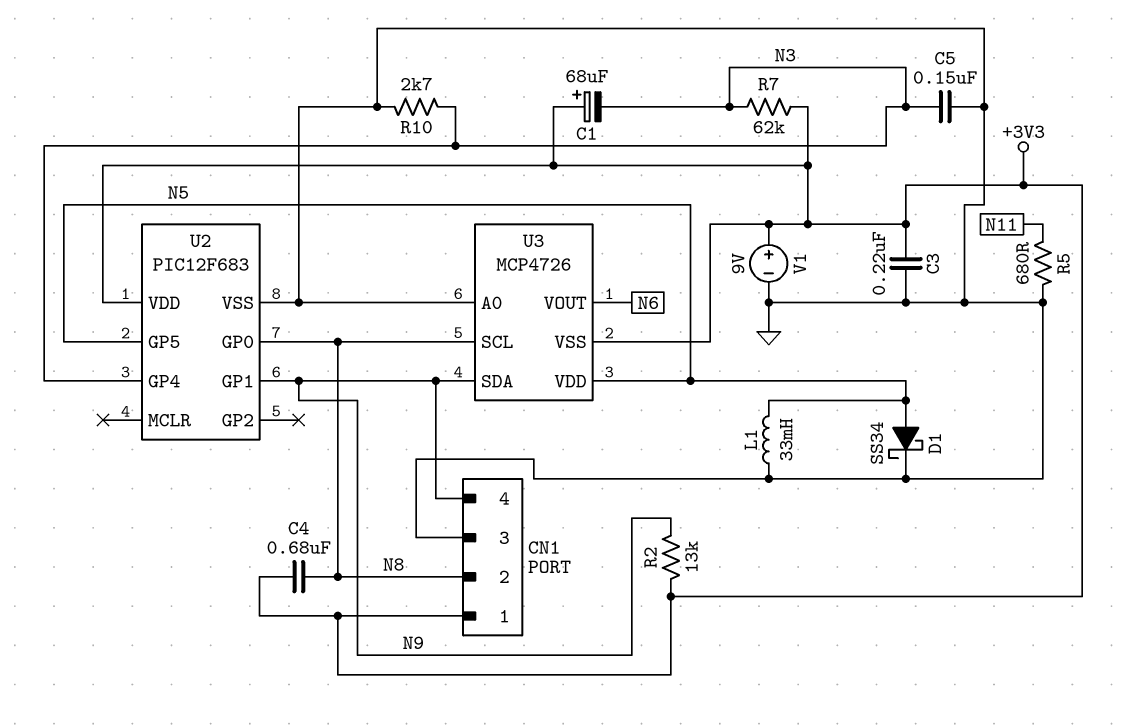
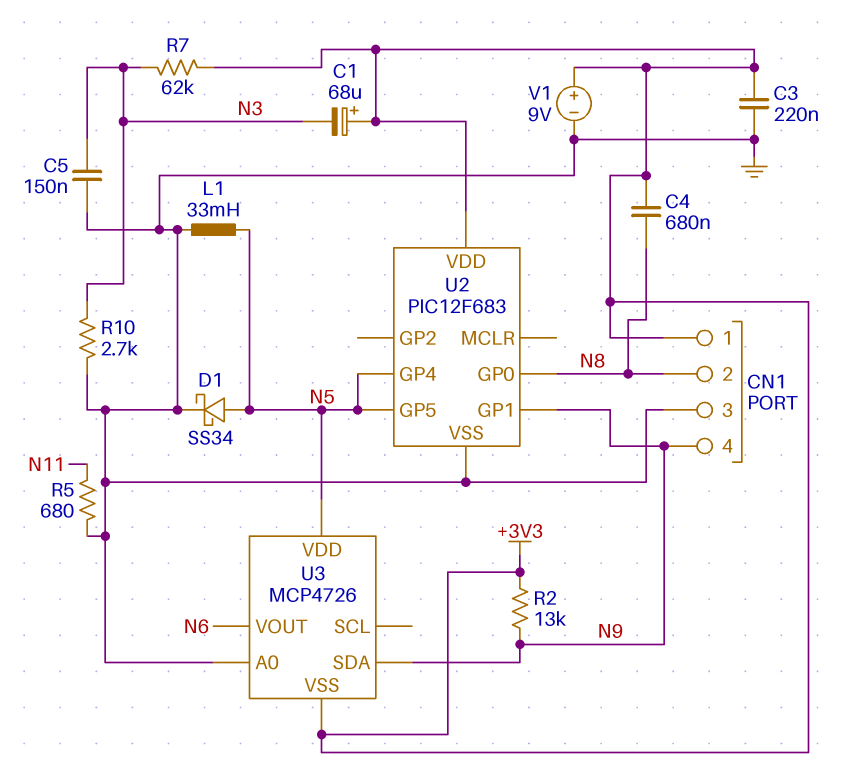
U2 pin GP4: N3 -> N5
U3 pin SCL: N8 -> none

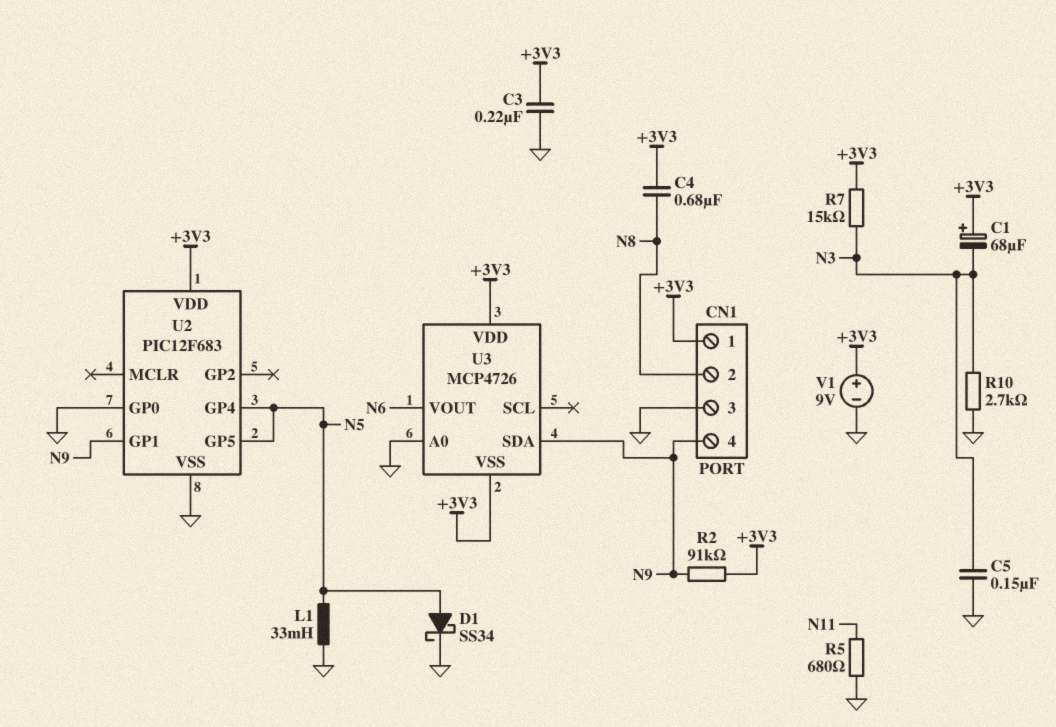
R2: 13k (+3V3, N9) -> 91k (+3V3, N9)
R7: 62k (+3V3, N3) -> 15k (+3V3, N3)
U2 pin GP0: N8 -> GND
U3 pin VDD: N5 -> +3V3

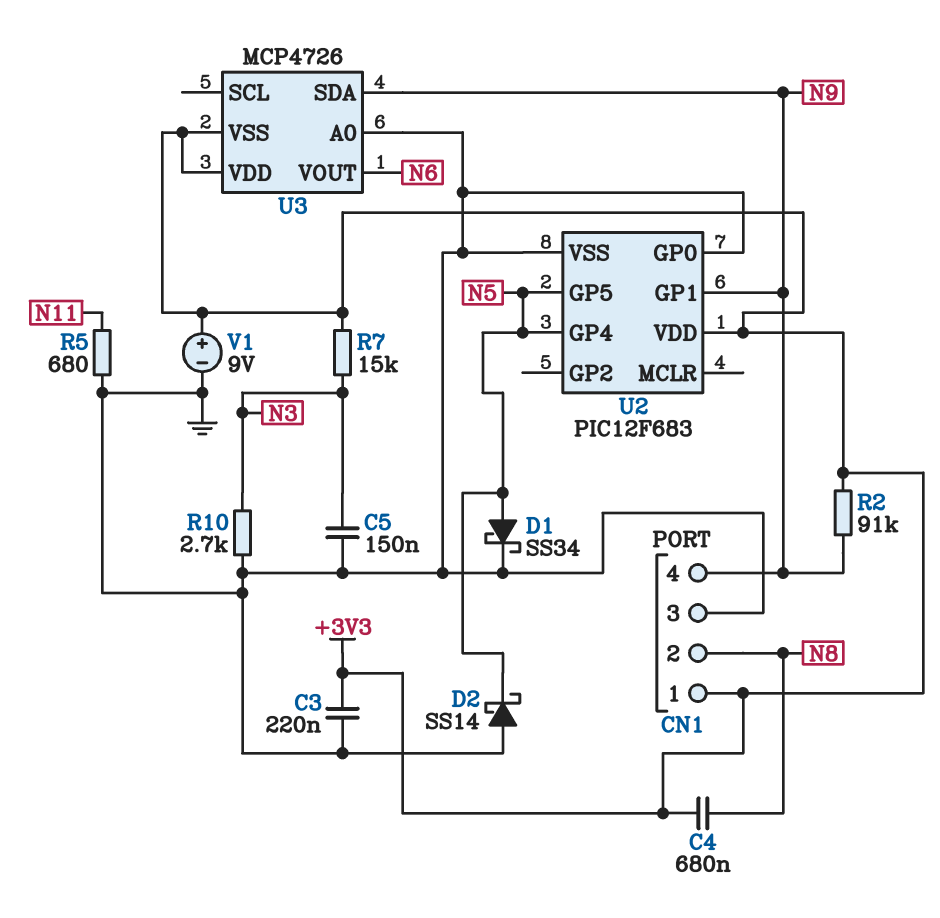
C1: 68uF (plus +3V3, minus N3) -> none
D2: none -> schottky SS14 (A GND, K N5)
L1: 33mH (GND, N5) -> none

